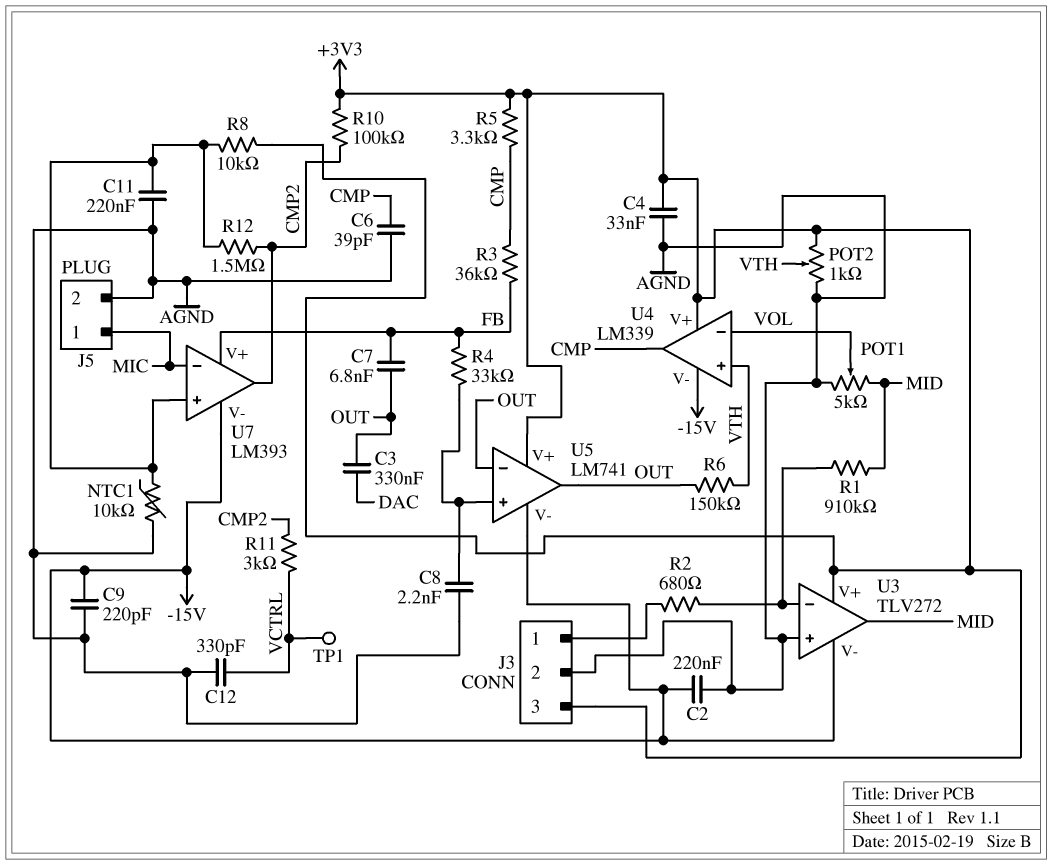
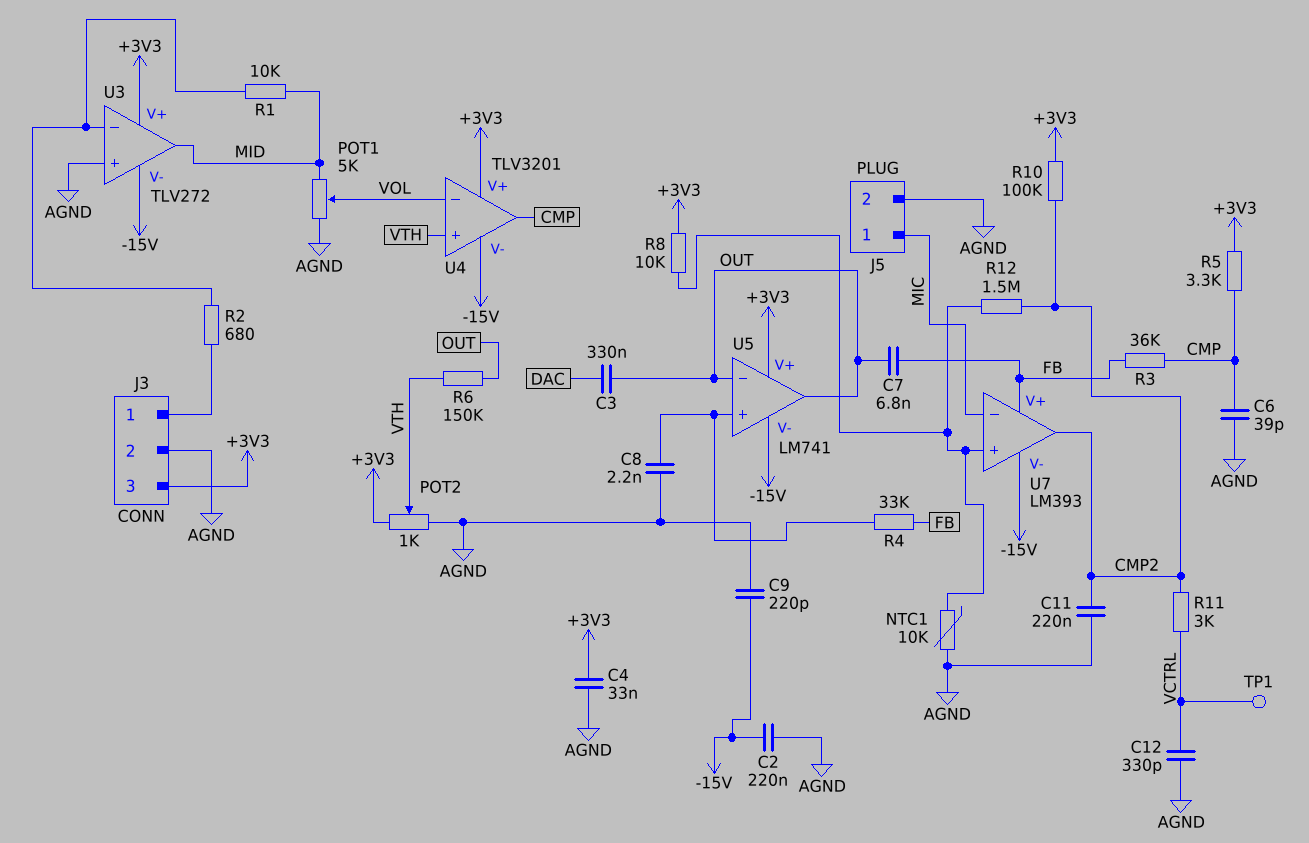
C11: 220nF (AGND, U7/in+) -> 220nF (AGND, CMP2)
R1: 910k (MID, U3/in-) -> 10k (MID, U3/in-)
U4: LM339 -> TLV3201

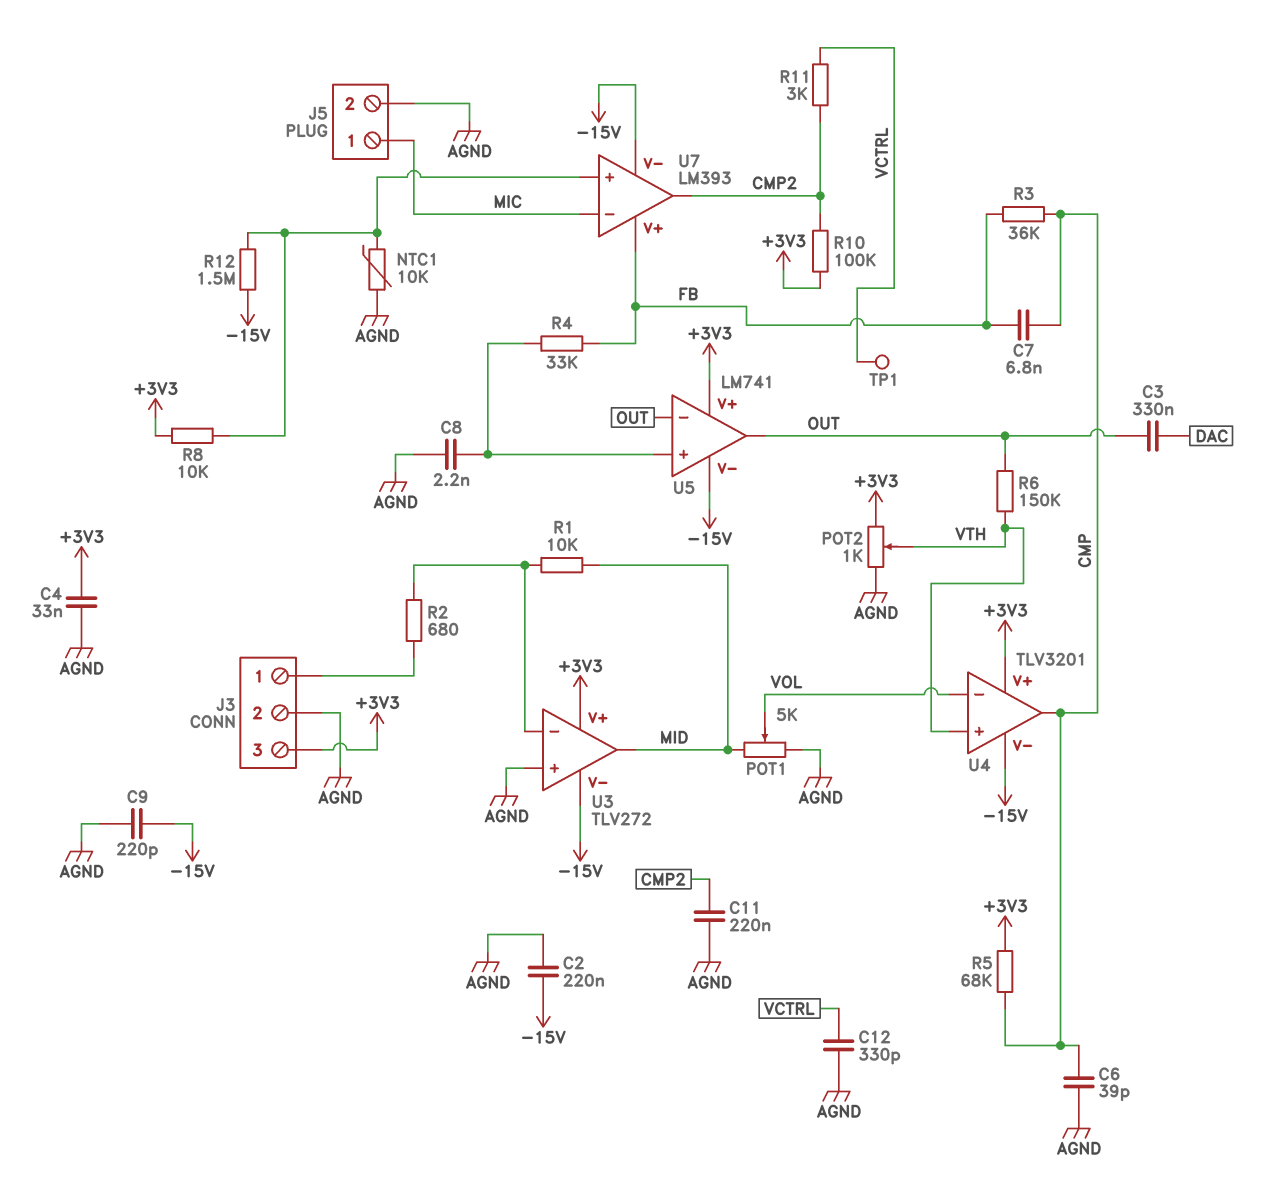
C7: 6.8nF (FB, OUT) -> 6.8nF (CMP, FB)
R5: 3.3k (+3V3, CMP) -> 68k (+3V3, CMP)
R12: 1.5M (CMP2, U7/in+) -> 1.5M (-15V, U7/in+)

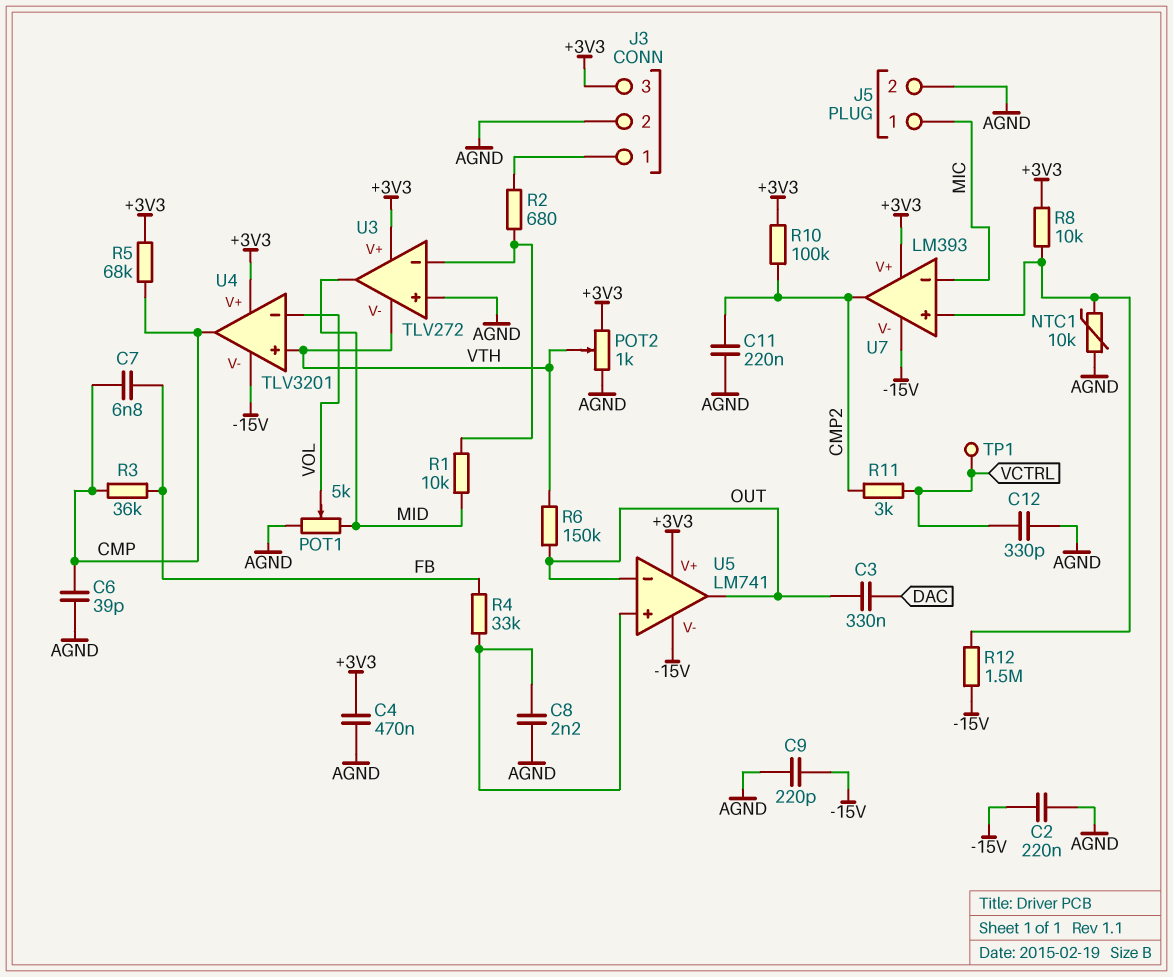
C4: 33nF (+3V3, AGND) -> 470nF (+3V3, AGND)
U3 pin V-: -15V -> VTH
U7 pin V+: FB -> +3V3

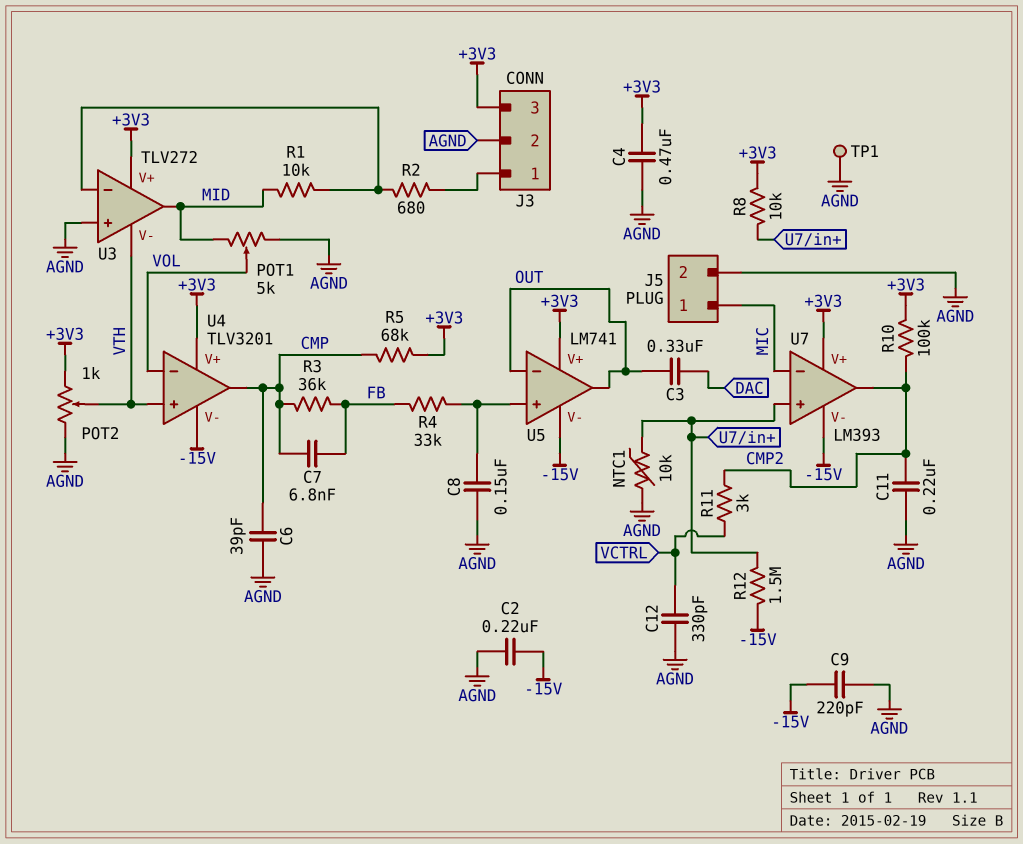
C8: 2.2nF (AGND, U5/in+) -> 150nF (AGND, U5/in+)
R6: 150k (OUT, VTH) -> none
TP1: test point (VCTRL) -> test point (AGND)

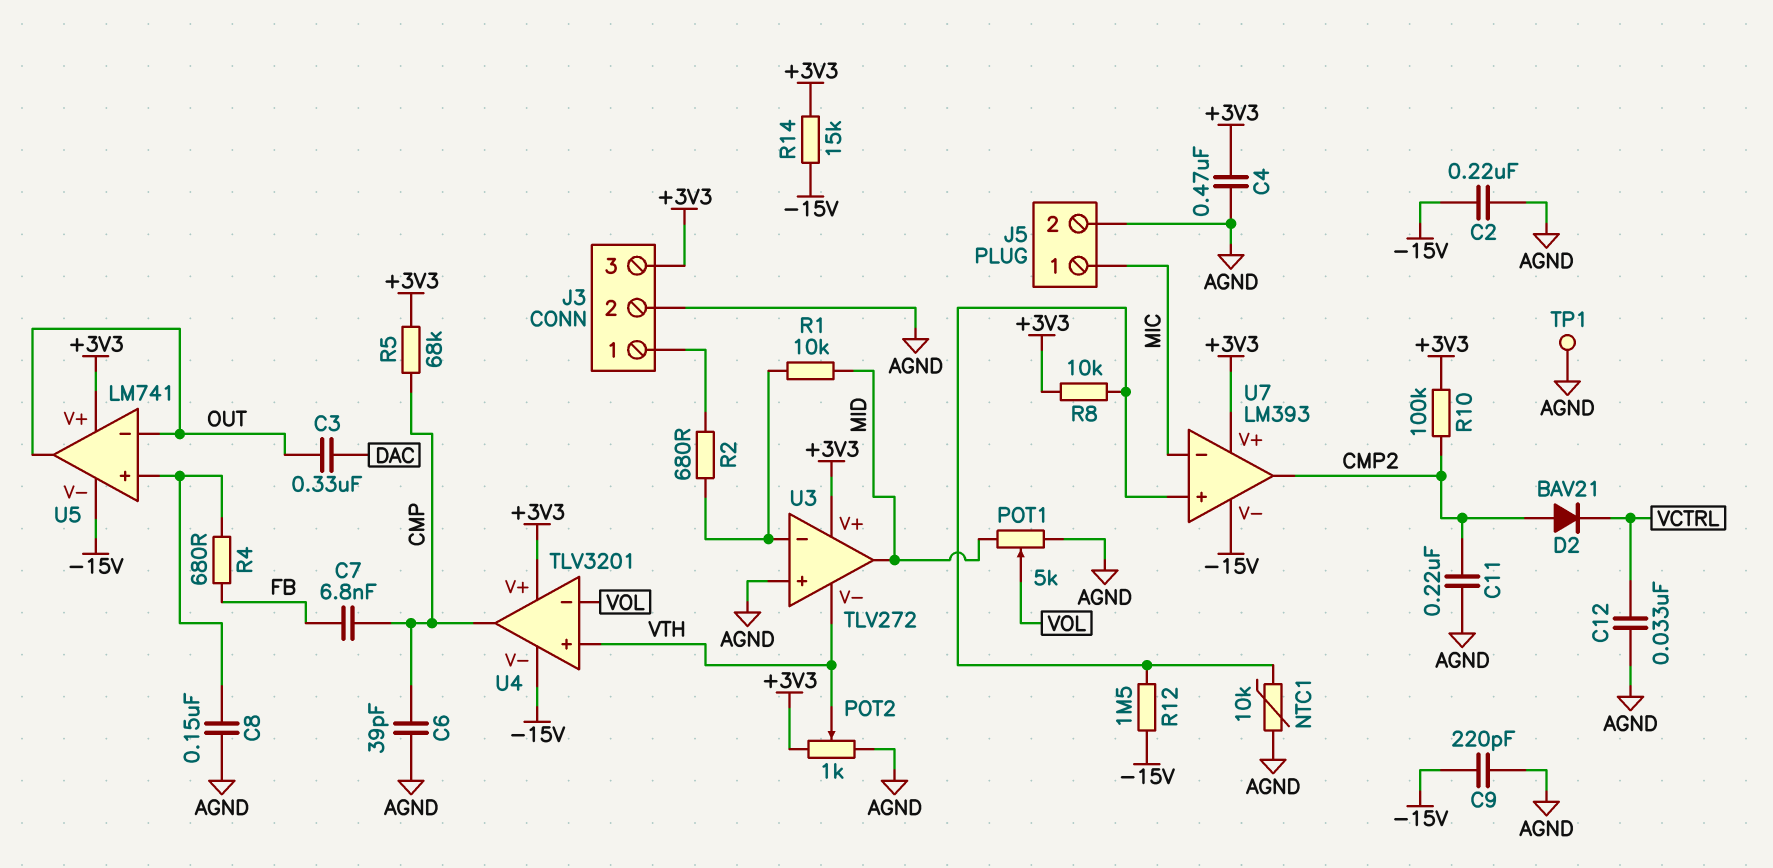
C12: 330pF (AGND, VCTRL) -> 33nF (AGND, VCTRL)
D2: none -> diode BAV21 (A CMP2, K VCTRL)
R3: 36k (CMP, FB) -> none
R4: 33k (FB, U5/in+) -> 680 (FB, U5/in+)
R11: 3k (CMP2, VCTRL) -> none
R14: none -> 15k (+3V3, -15V)

